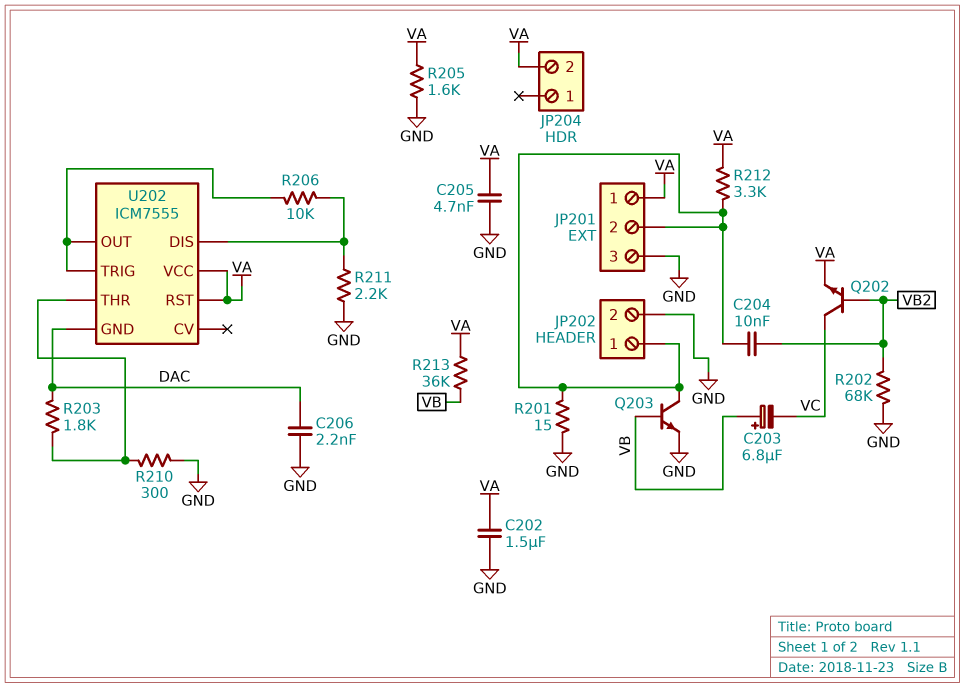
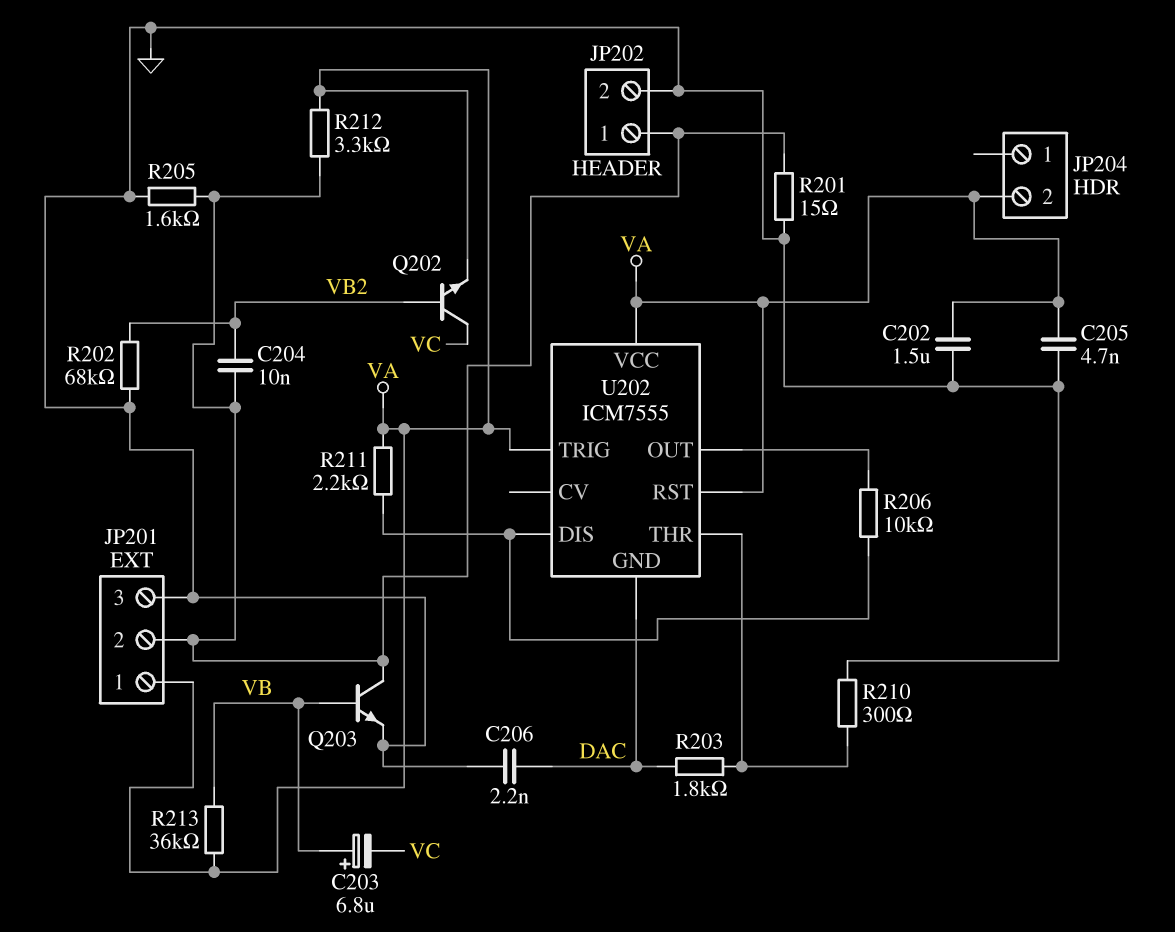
R205: 1.6k (GND, VA) -> 1.6k (GND, JP201/2)
R211: 2.2k (GND, U202/DIS) -> 2.2k (U202/DIS, VA)
U202 pin TRIG: U202/OUT -> VA

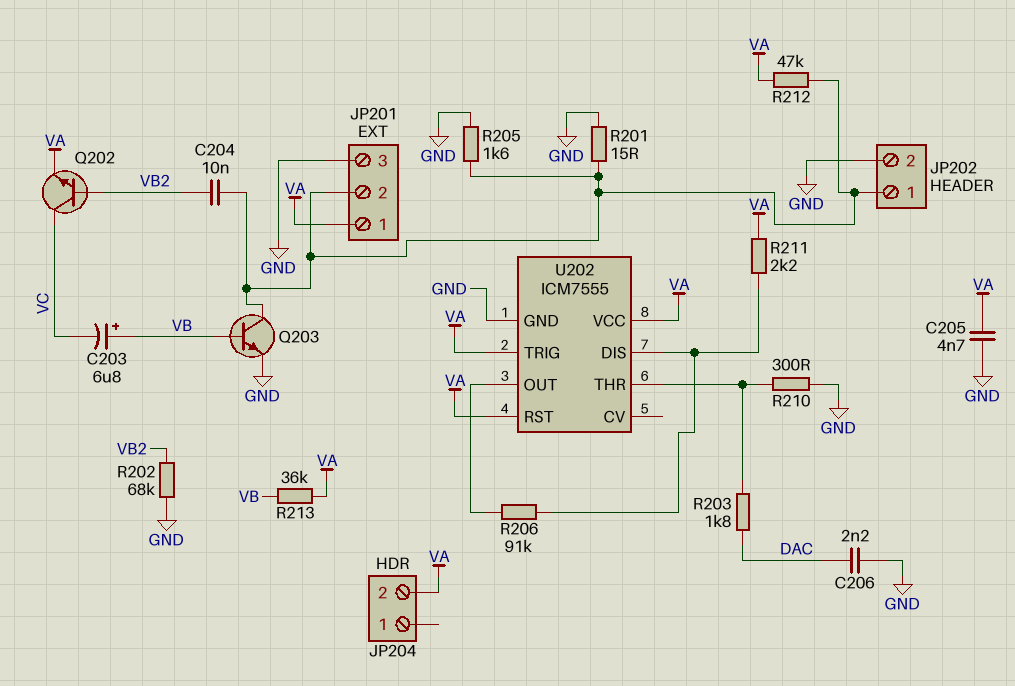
C202: 1.5uF (GND, VA) -> none
R206: 10k (U202/DIS, U202/OUT) -> 91k (U202/DIS, U202/OUT)
R212: 3.3k (JP201/2, VA) -> 47k (JP201/2, VA)
U202 pin GND: DAC -> GND

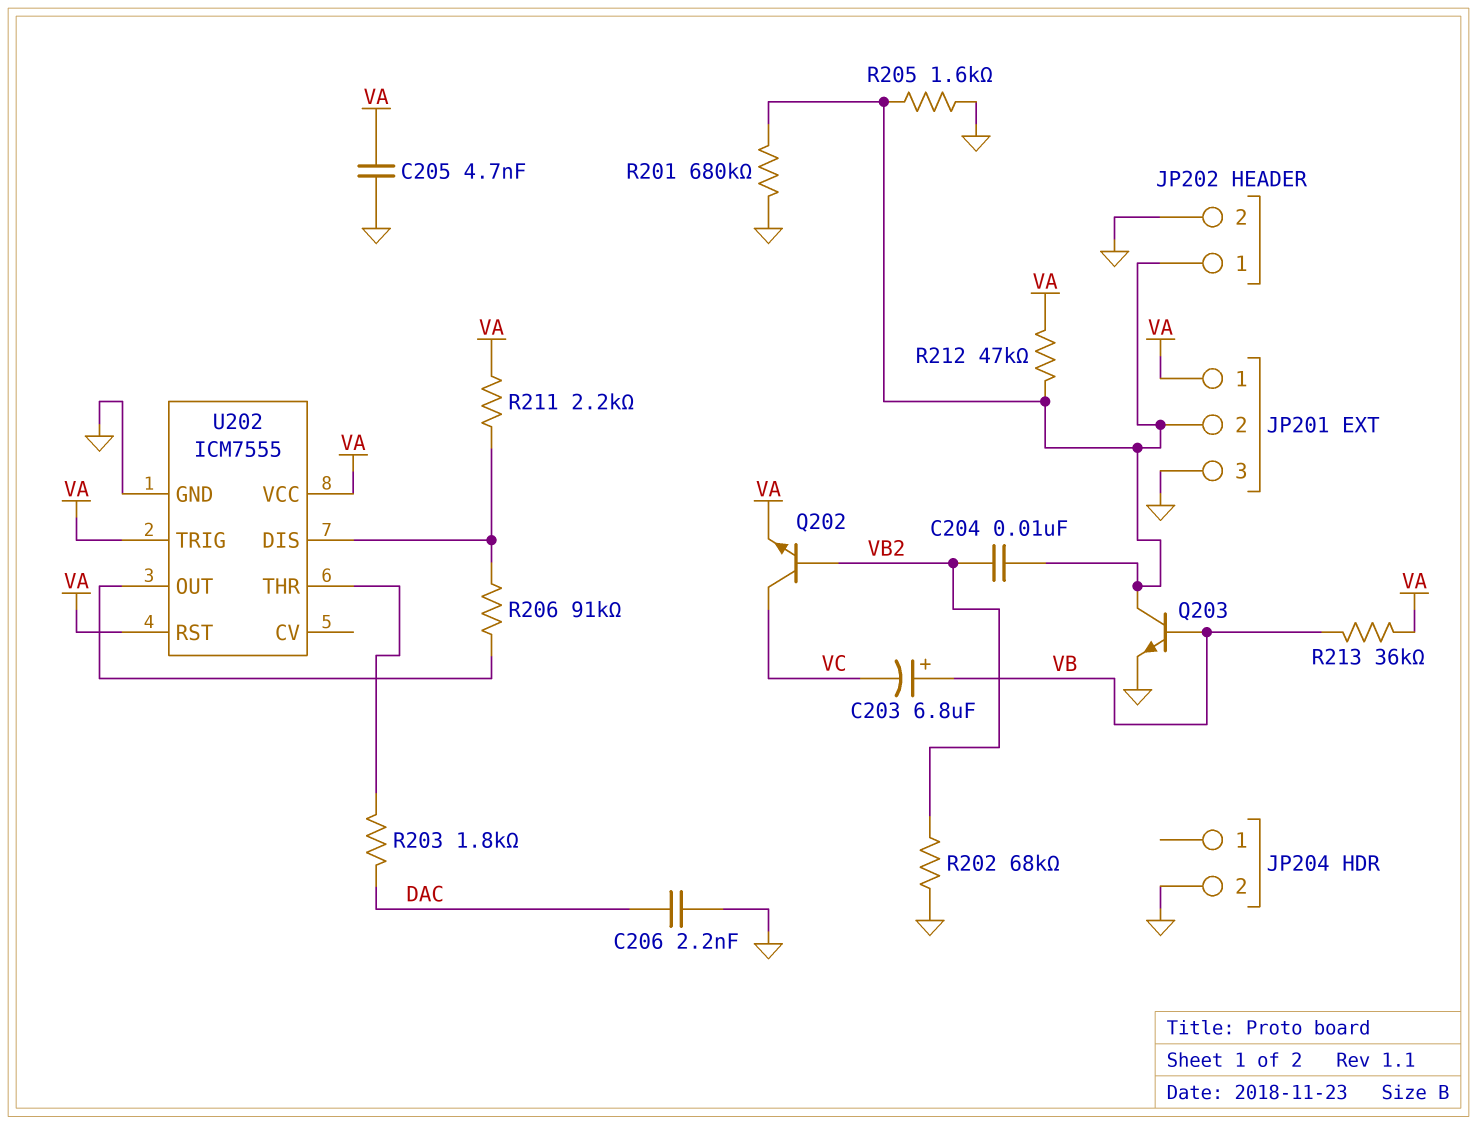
JP204 pin 2: VA -> GND
R201: 15 (GND, JP201/2) -> 680k (GND, JP201/2)
R210: 300 (GND, U202/THR) -> none

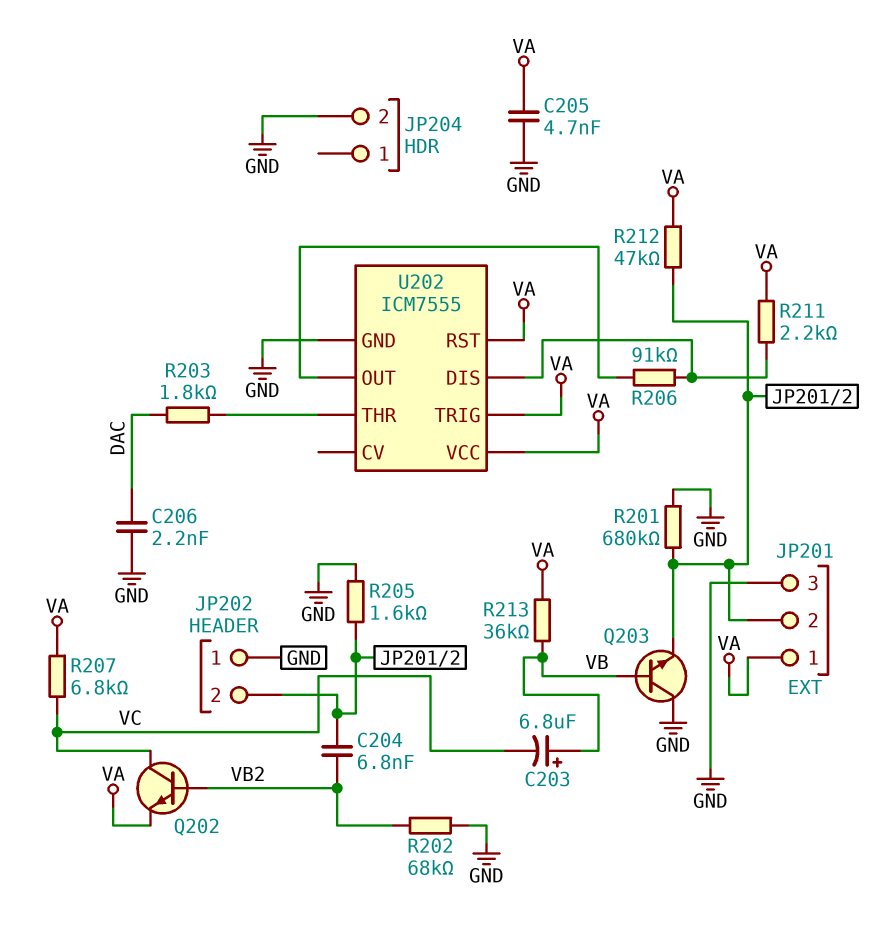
C204: 10nF (JP201/2, VB2) -> 6.8nF (JP201/2, VB2)
JP202 pin 1: JP201/2 -> GND
JP202 pin 2: GND -> JP201/2
Q203: NPN (B VB, C JP201/2, E GND) -> NPN (B VB, C GND, E JP201/2)
R207: none -> 6.8k (VA, VC)

